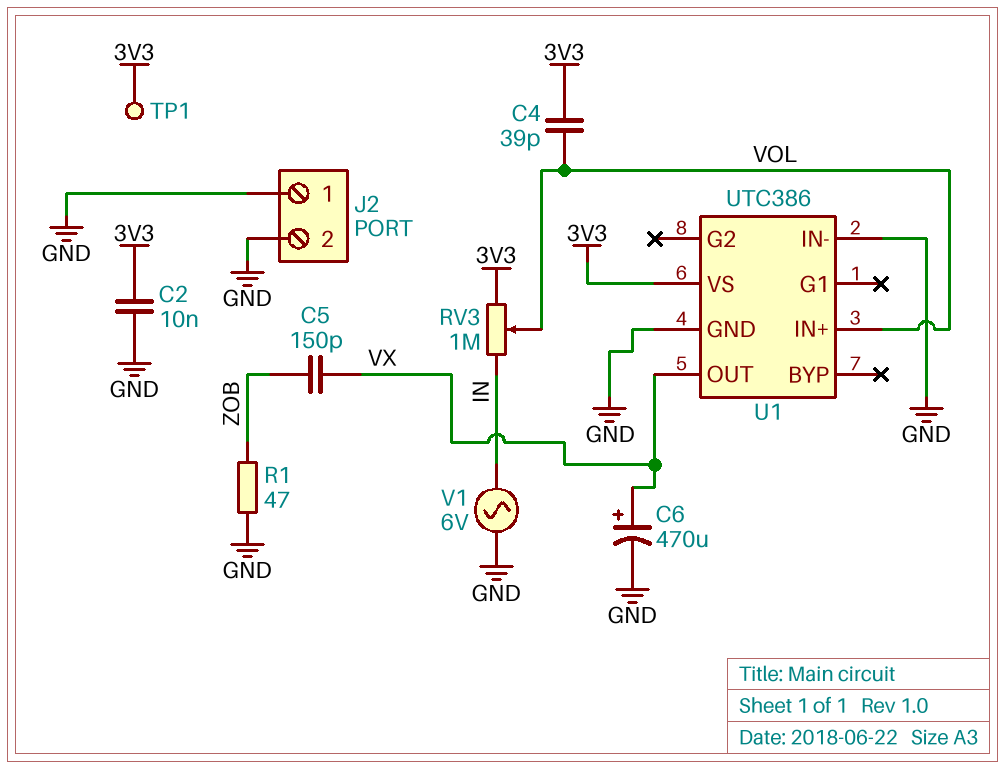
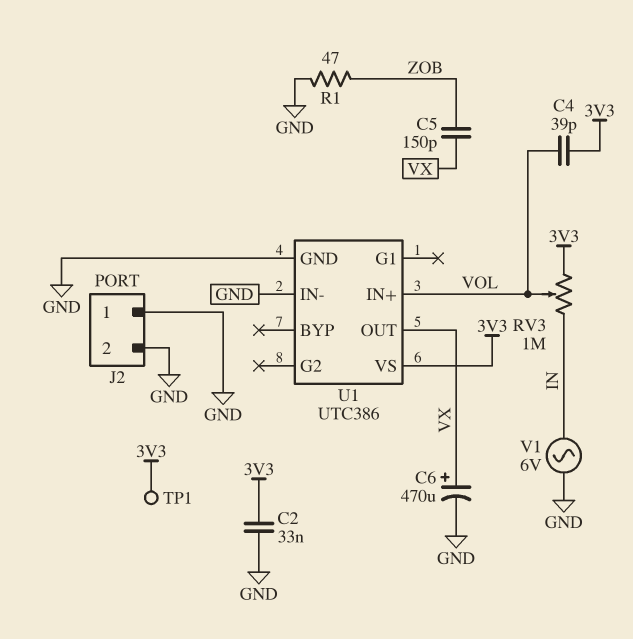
C2: 10nF (3V3, GND) -> 33nF (3V3, GND)

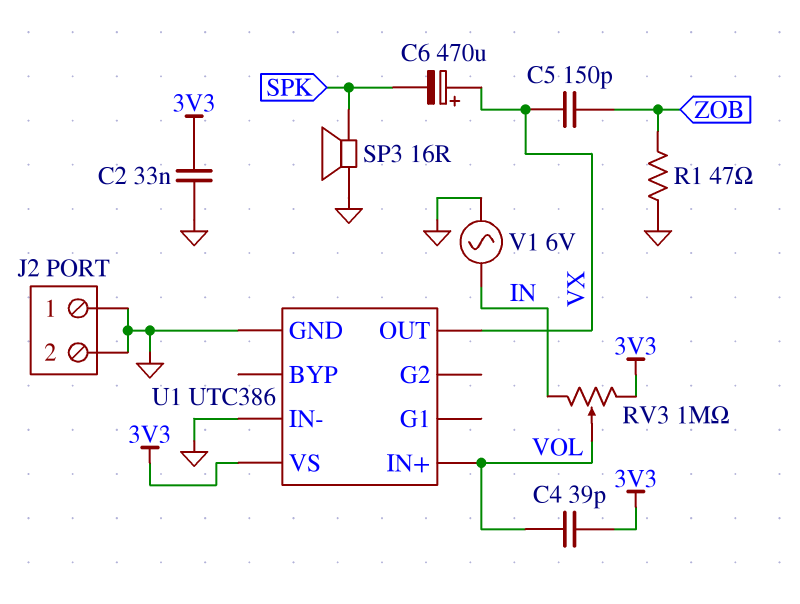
C6: 470uF (plus VX, minus GND) -> 470uF (plus VX, minus SPK)
SP3: none -> speaker 16R (GND, SPK)
TP1: test point (3V3) -> none

